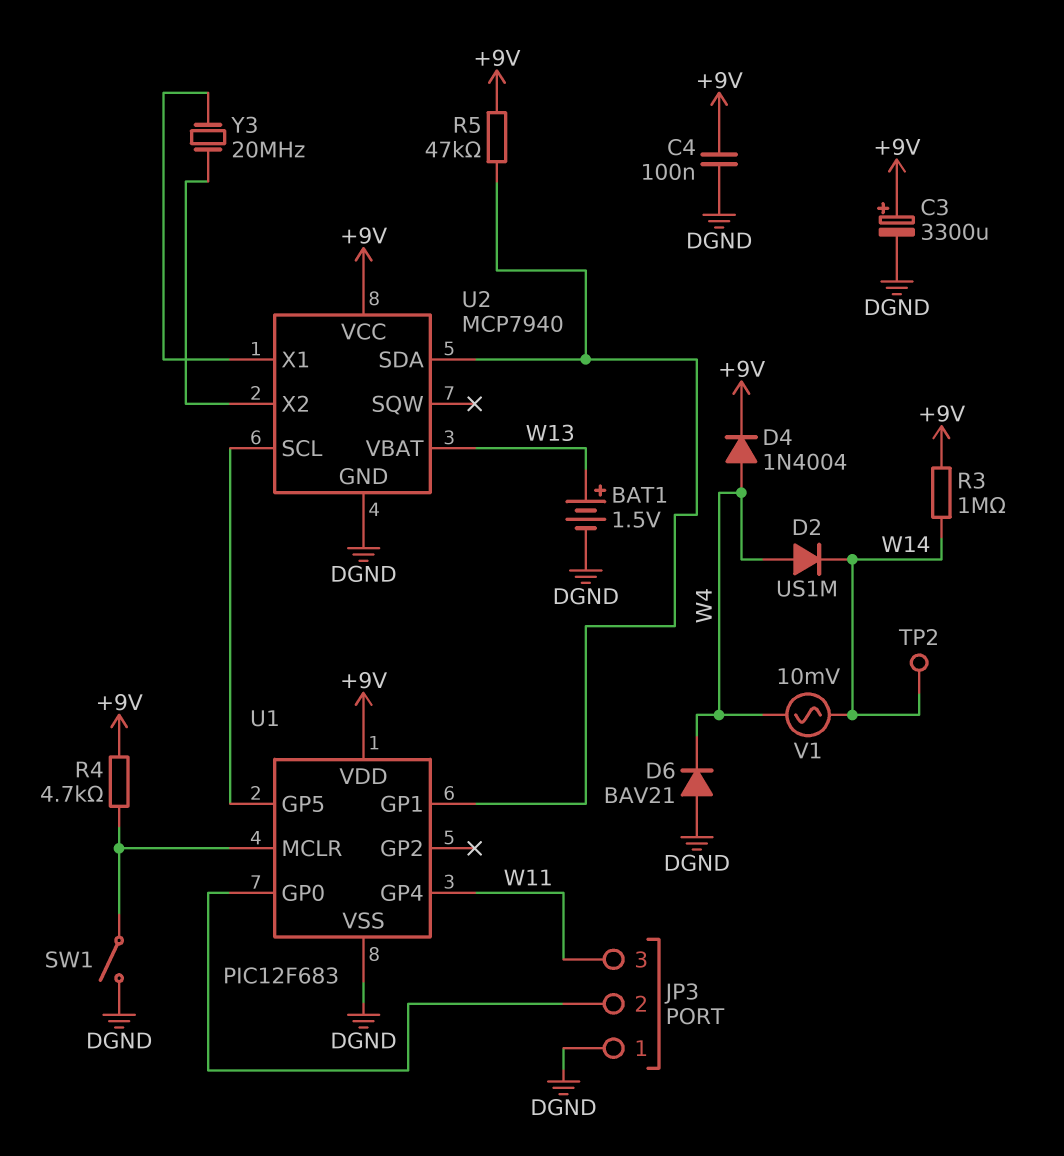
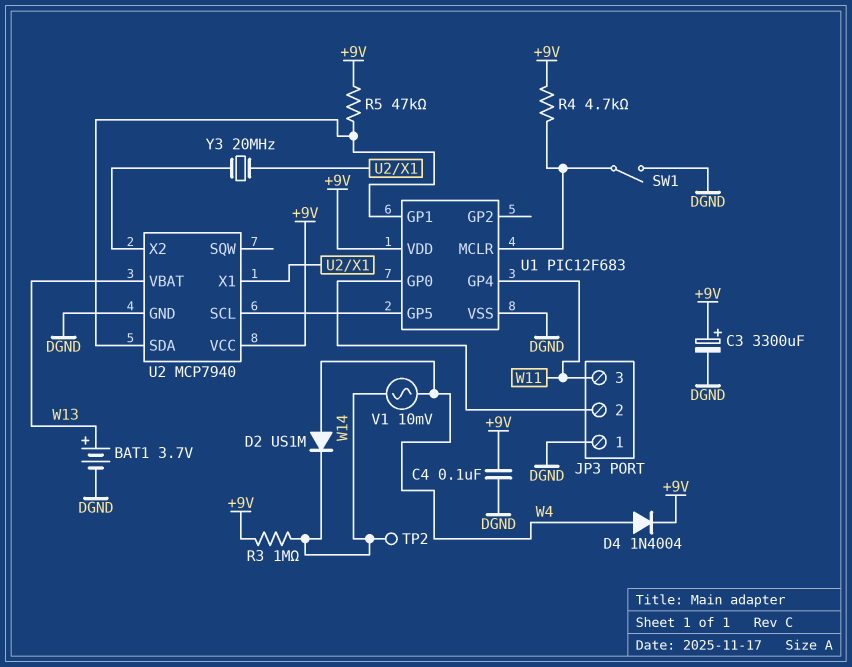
BAT1: 1.5V (plus W13, minus DGND) -> 3.7V (plus W13, minus DGND)
D6: diode BAV21 (A DGND, K W4) -> none

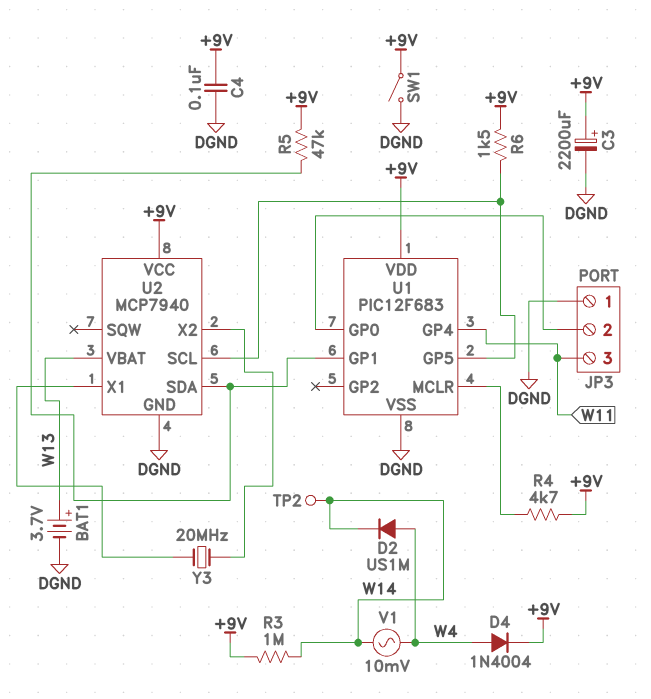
C3: 3300uF (plus +9V, minus DGND) -> 2200uF (plus +9V, minus DGND)
R6: none -> 1.5k (+9V, U1/GP5)
SW1: switch (DGND, U1/MCLR) -> switch (+9V, DGND)

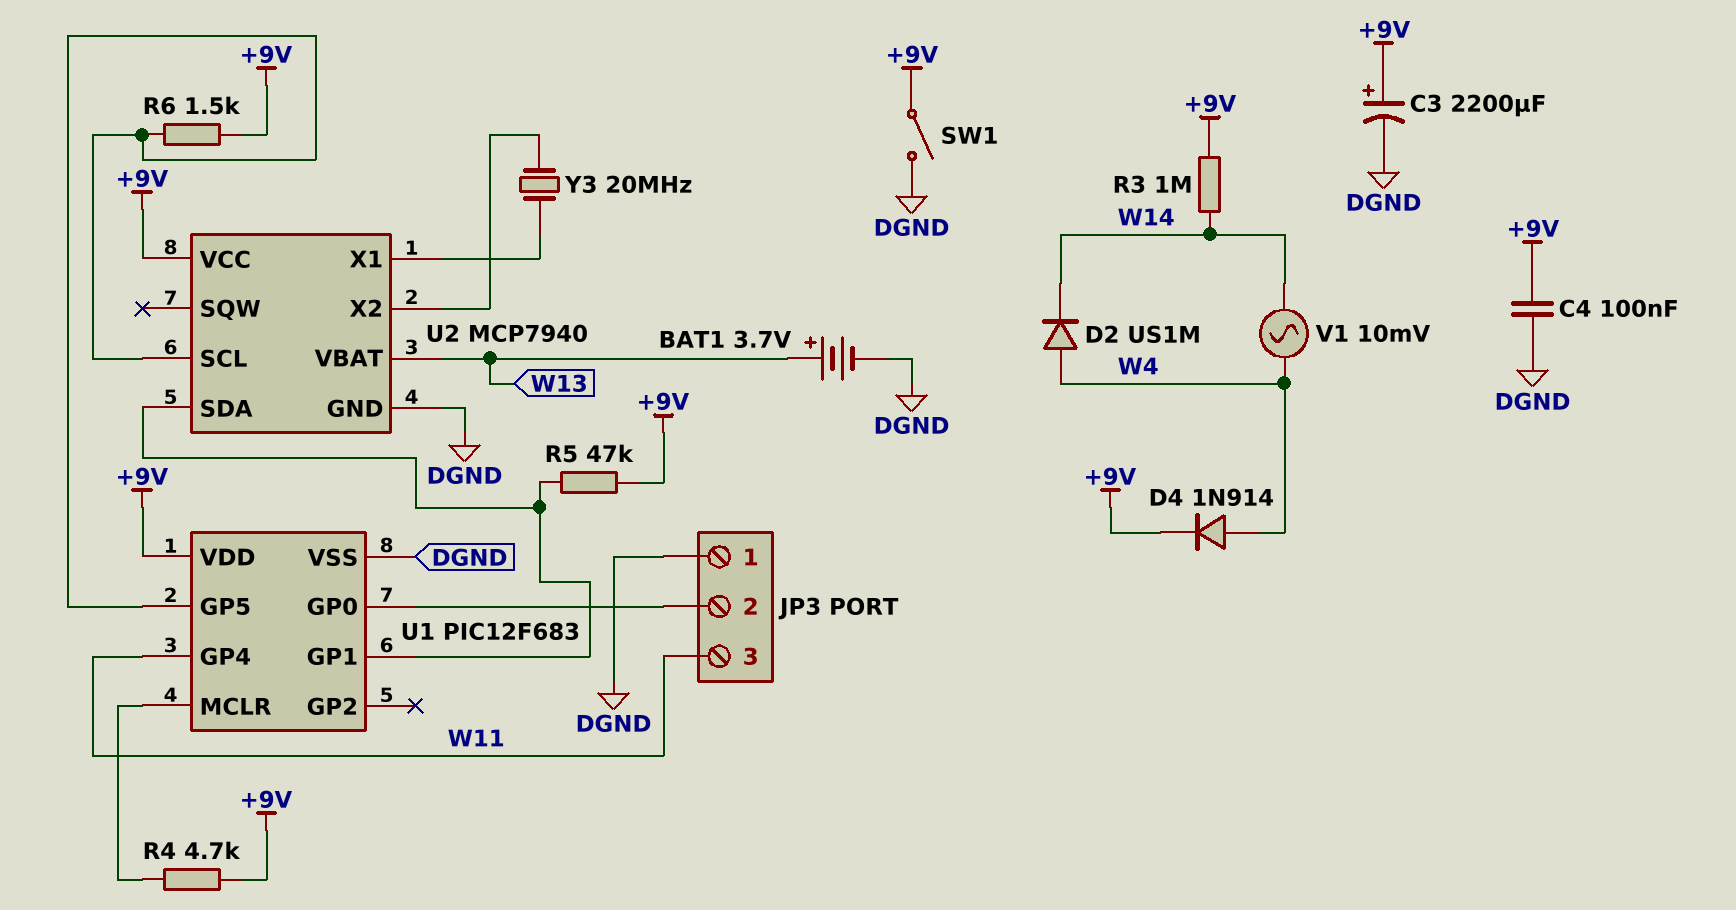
D4: diode 1N4004 (A W4, K +9V) -> diode 1N914 (A W4, K +9V)
TP2: test point (W14) -> none

